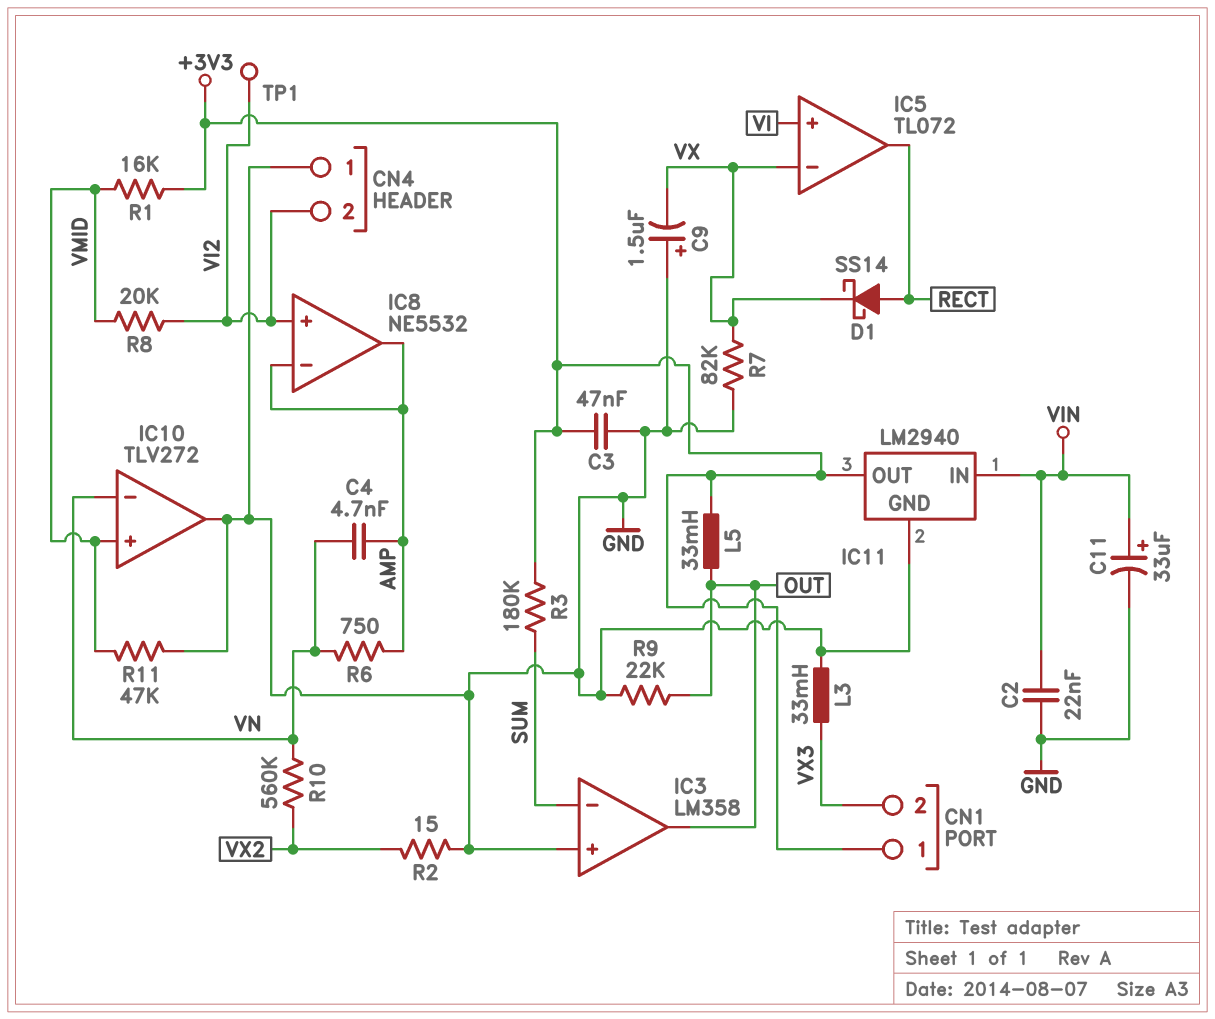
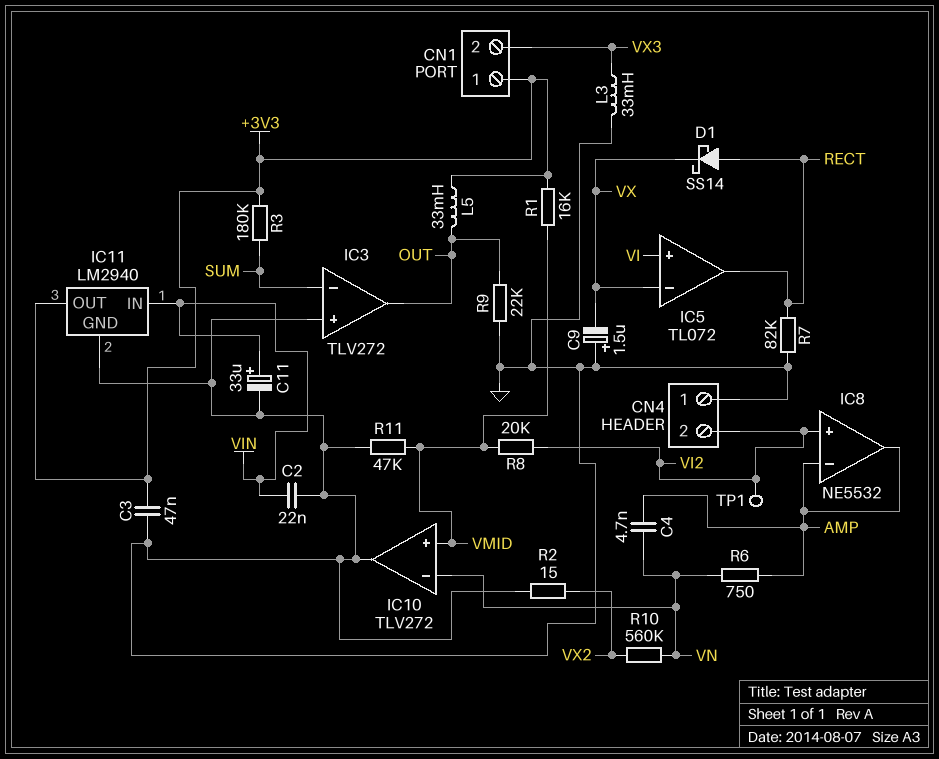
IC3: LM358 -> TLV272
R7: 82k (GND, VX) -> 82k (GND, RECT)

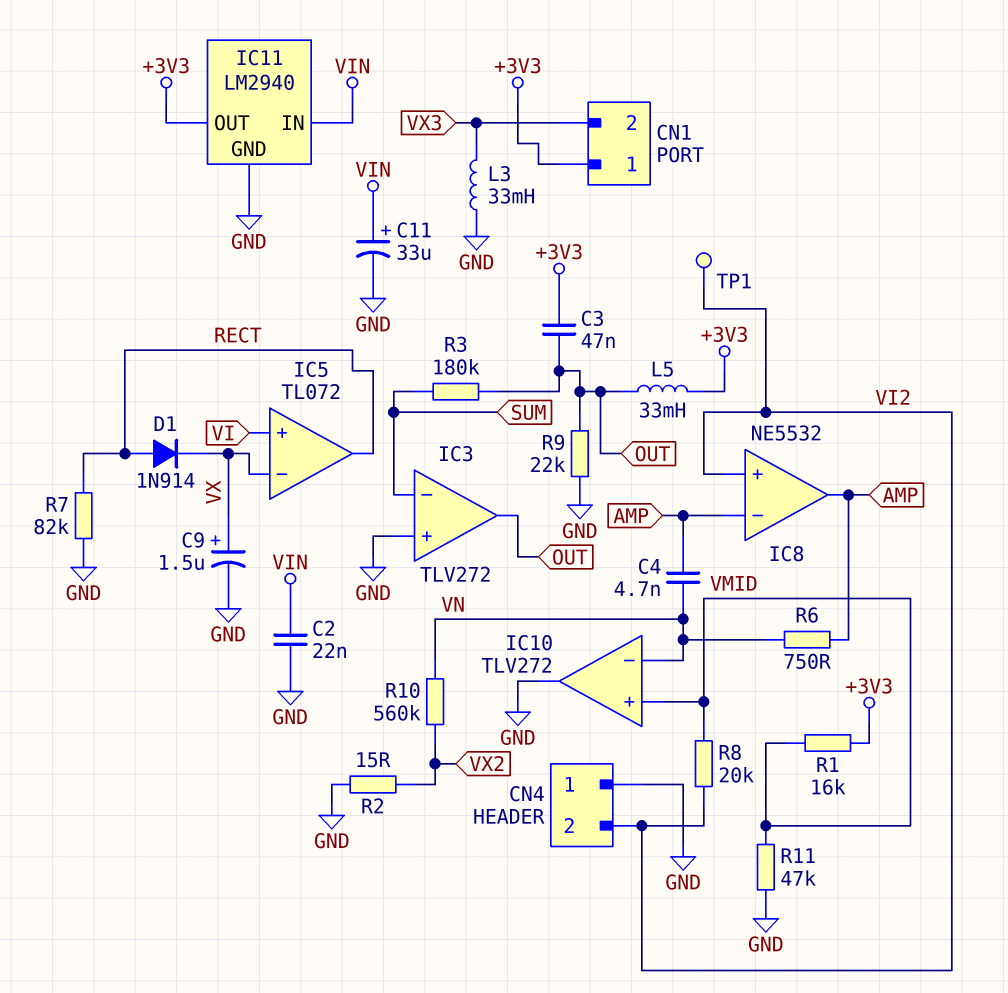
C3: 47nF (+3V3, GND) -> 47nF (+3V3, OUT)
C9: 1.5uF (plus GND, minus VX) -> 1.5uF (plus VX, minus GND)
D1: schottky SS14 (A RECT, K VX) -> diode 1N914 (A RECT, K VX)
R3: 180k (+3V3, SUM) -> 180k (OUT, SUM)

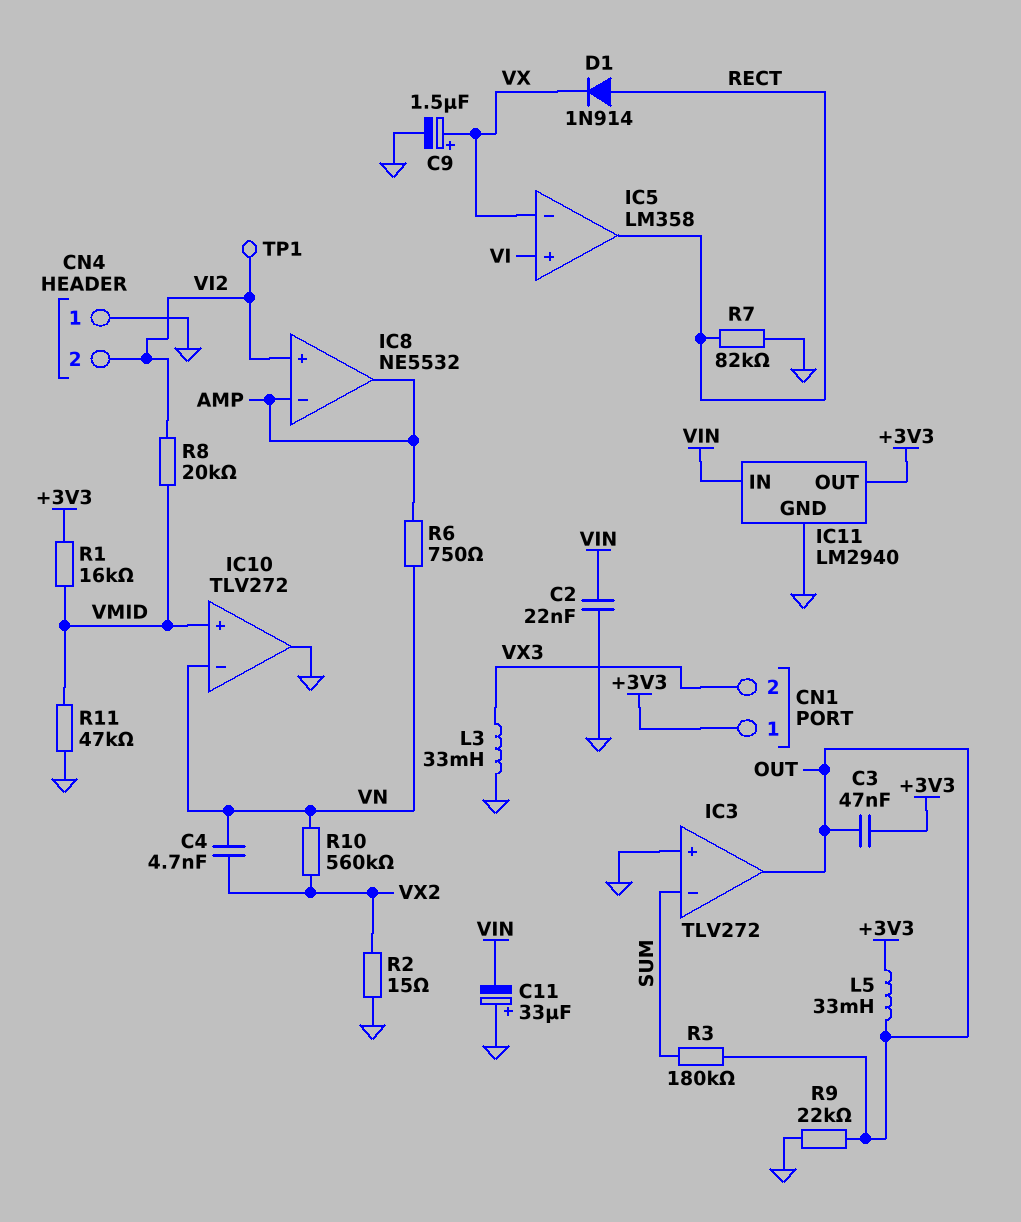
C4: 4.7nF (AMP, VN) -> 4.7nF (VN, VX2)
C11: 33uF (plus VIN, minus GND) -> 33uF (plus GND, minus VIN)
IC5: TL072 -> LM358

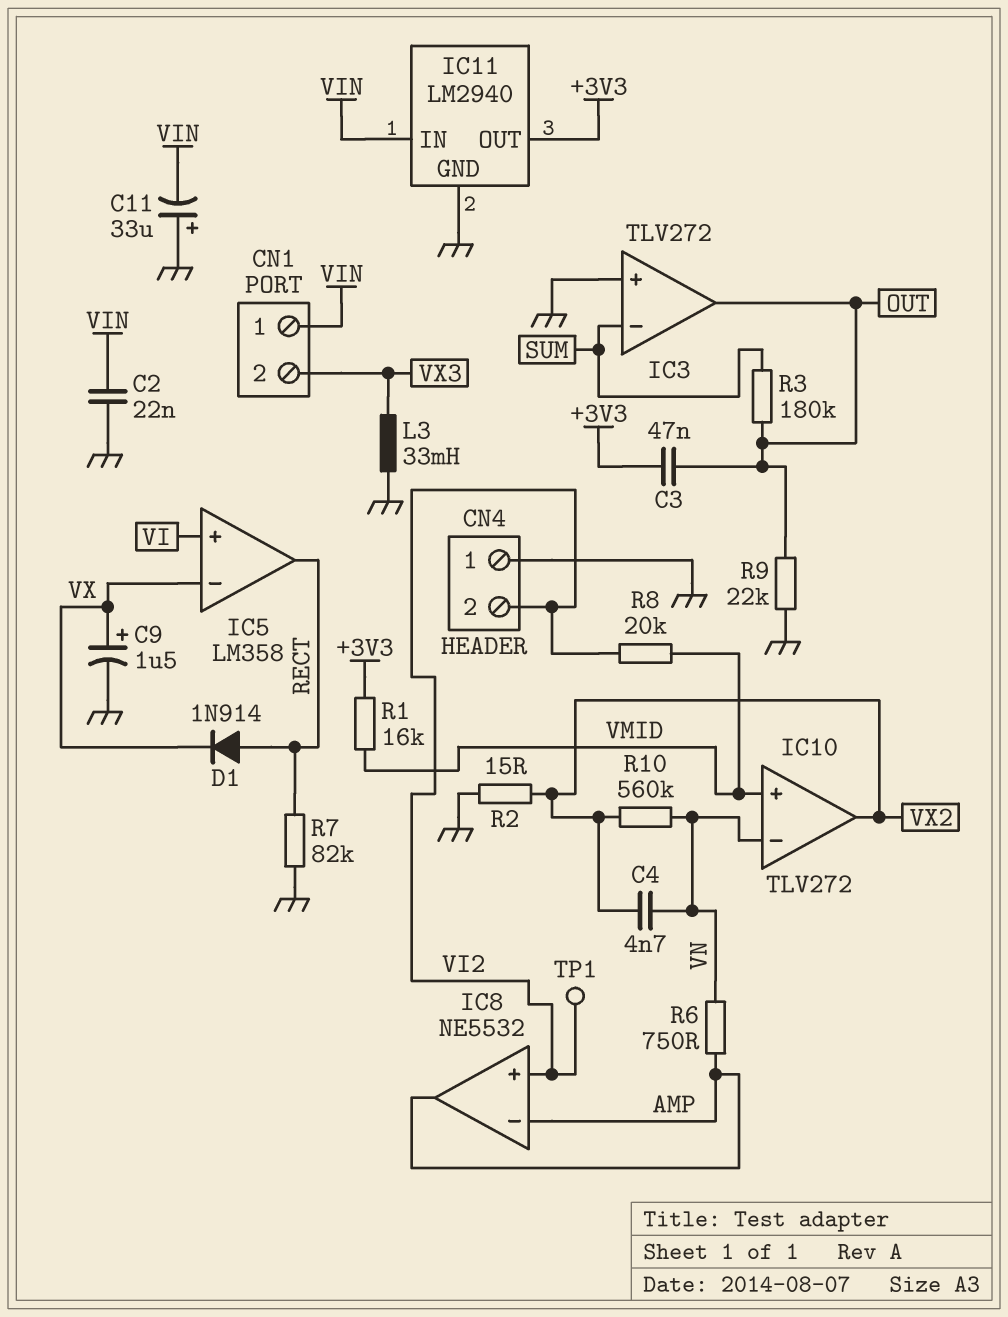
CN1 pin 1: +3V3 -> VIN
IC10 pin out: GND -> VX2
L5: 33mH (+3V3, OUT) -> none
R11: 47k (GND, VMID) -> none

